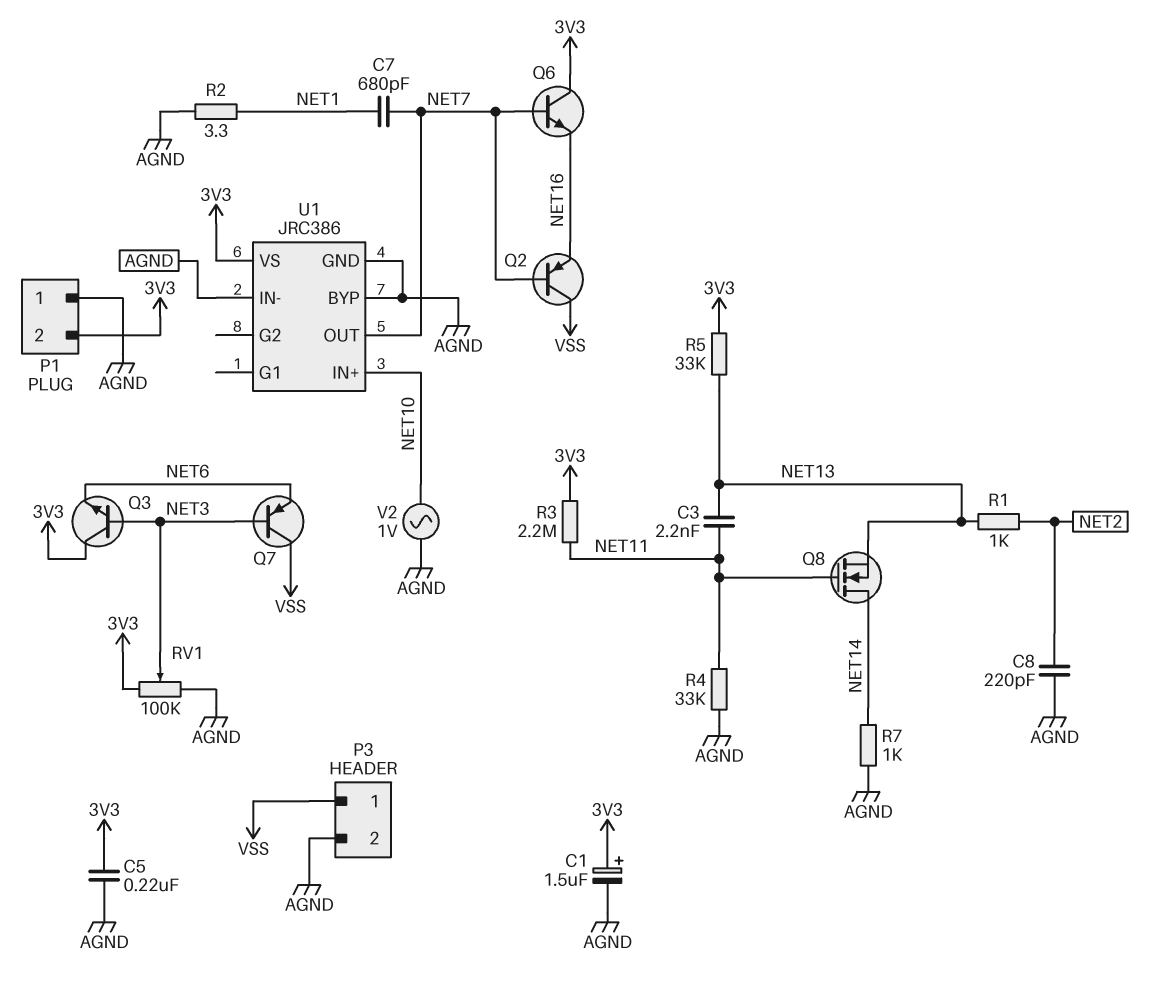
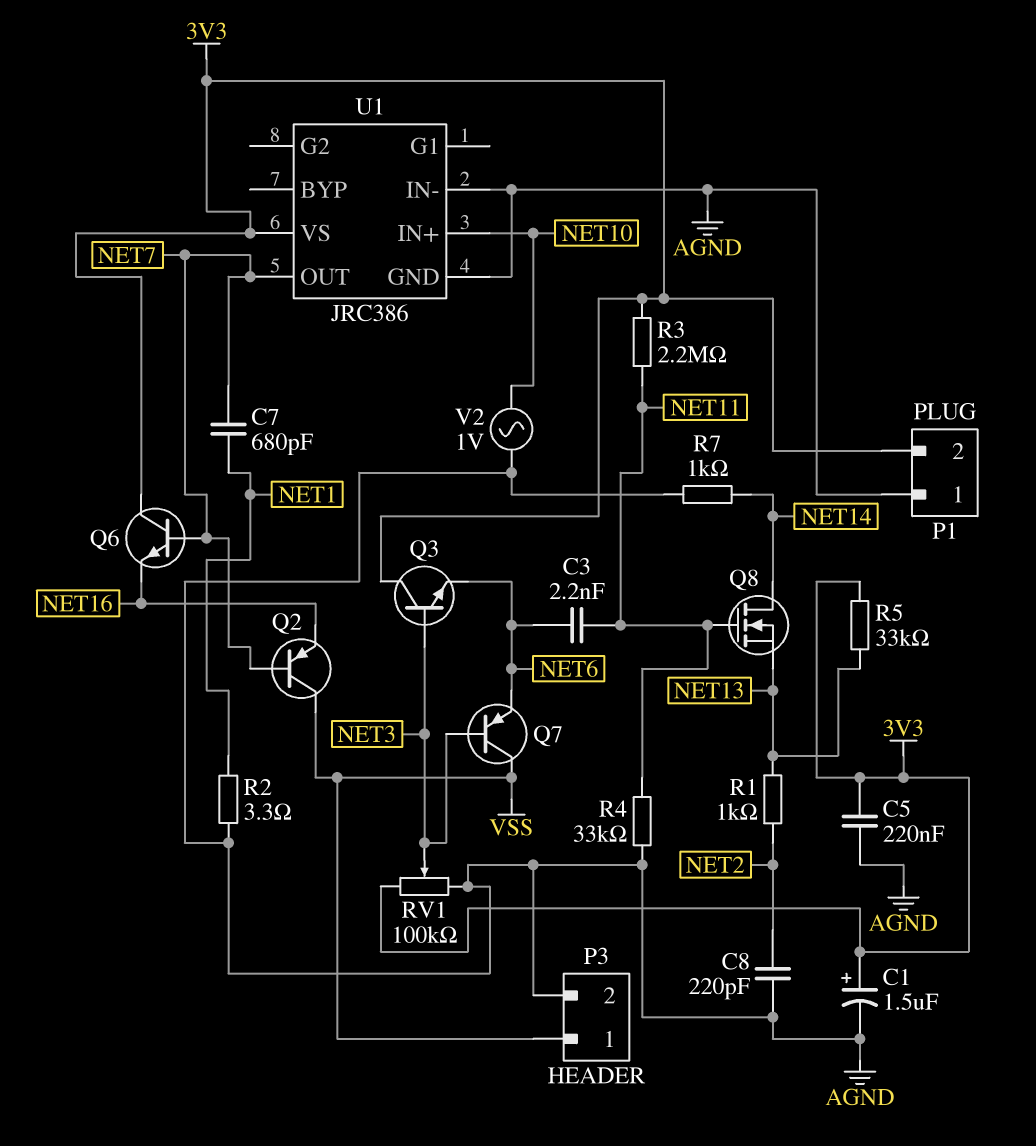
C3: 2.2nF (NET11, NET13) -> 2.2nF (NET6, NET11)
U1 pin BYP: AGND -> none

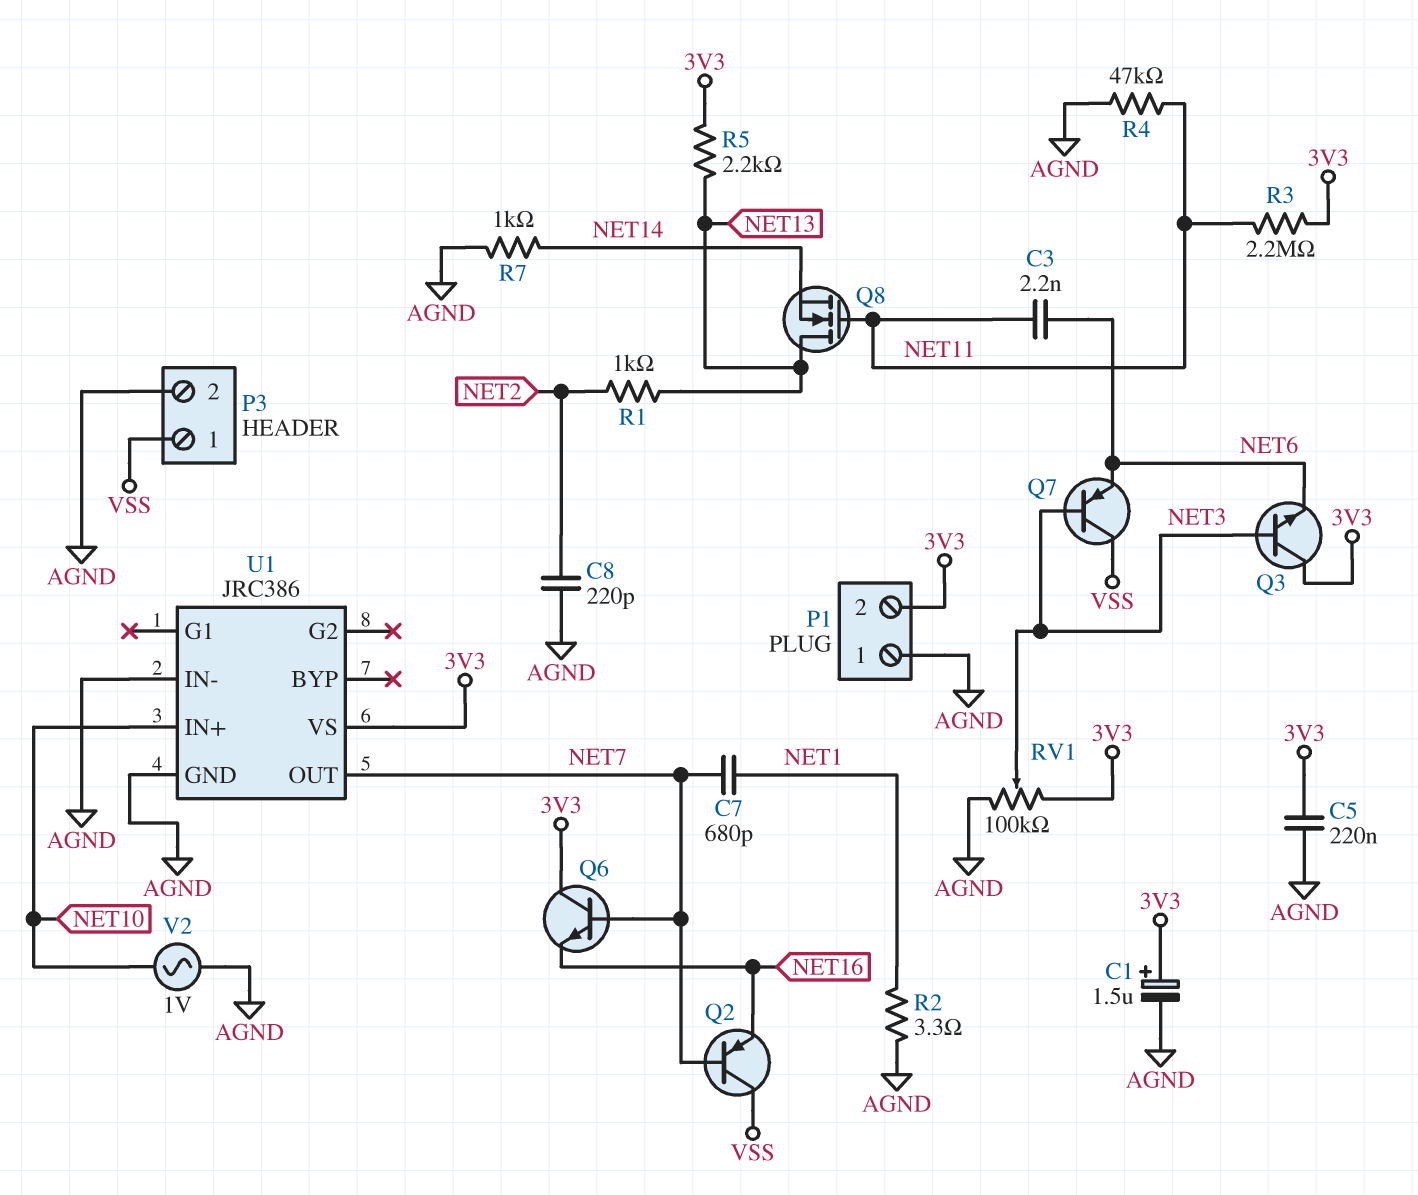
Q8: NMOS (G NET11, D NET14, S NET13) -> NMOS (G NET11, D NET13, S NET14)
R4: 33k (AGND, NET11) -> 47k (AGND, NET11)
R5: 33k (3V3, NET13) -> 2.2k (3V3, NET13)

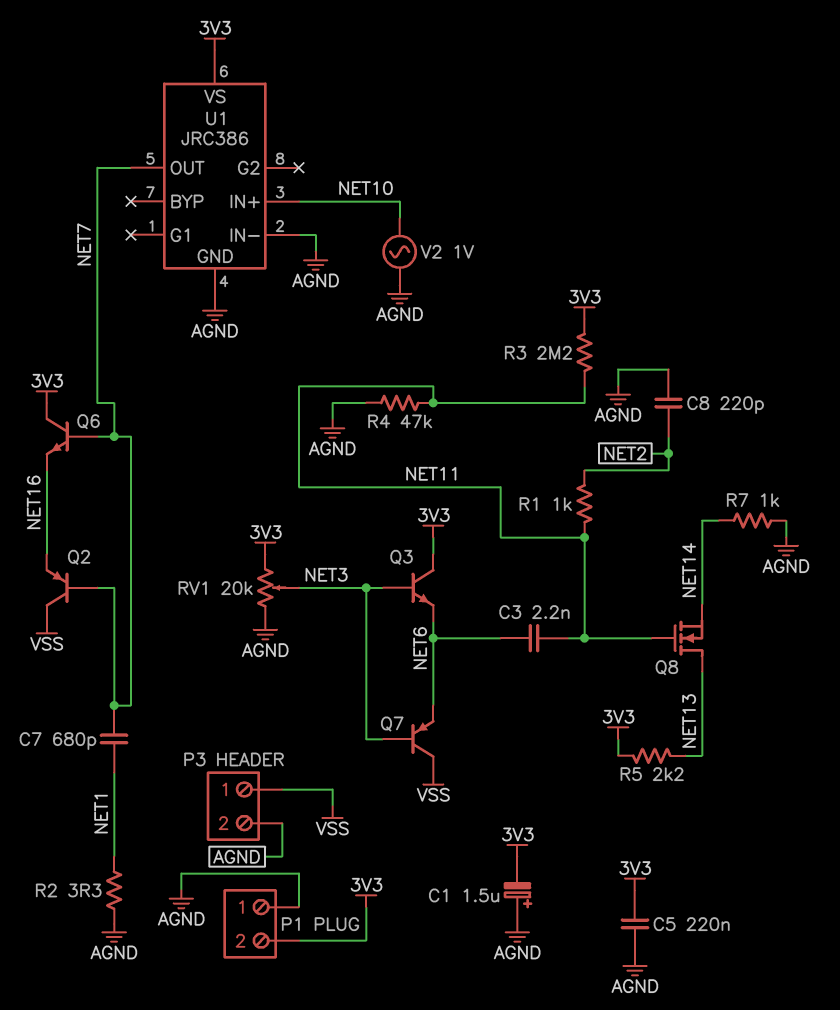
C1: 1.5uF (plus 3V3, minus AGND) -> 1.5uF (plus AGND, minus 3V3)
R1: 1k (NET2, NET13) -> 1k (NET2, NET11)
RV1: 100k (3V3, AGND, wiper NET3) -> 20k (3V3, AGND, wiper NET3)

